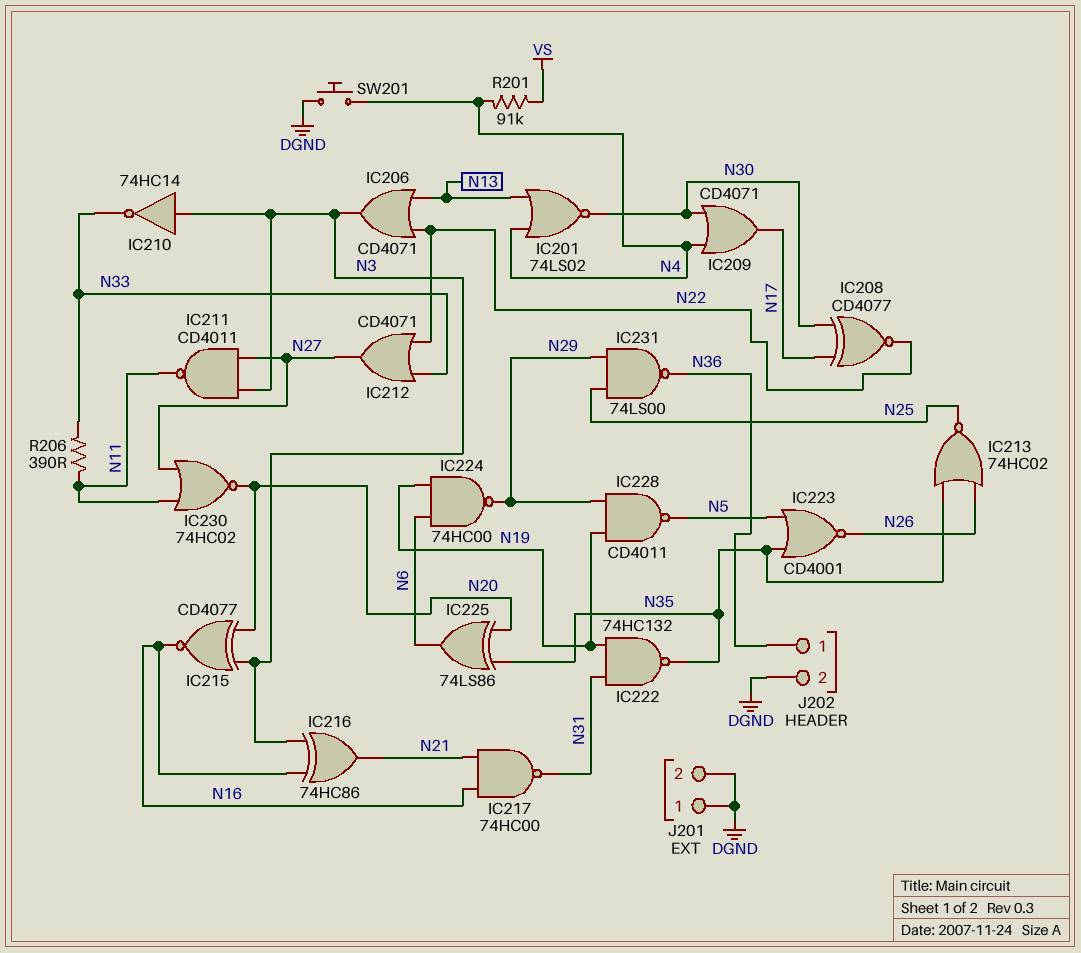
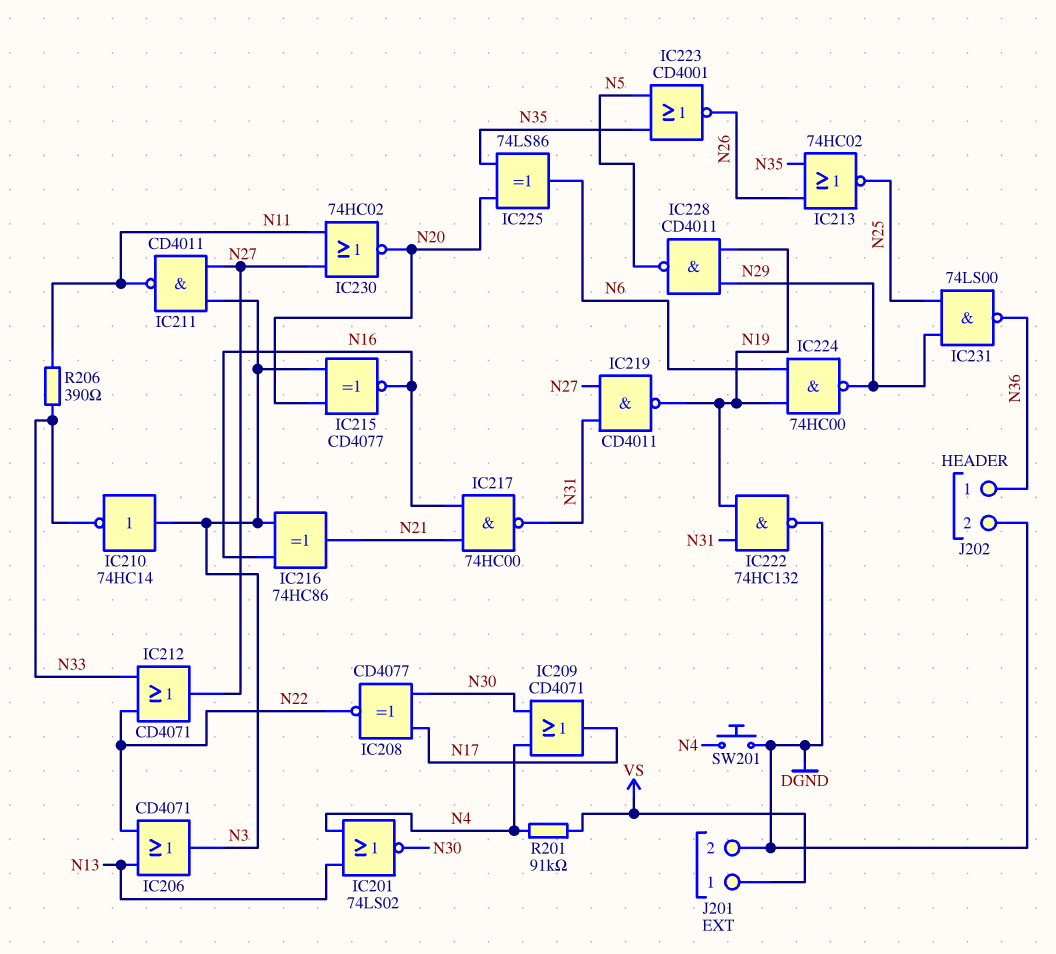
IC219: none -> NAND CD4011 (in N27, in N31, out N19)
IC222: NAND 74HC132 (in N19, in N31, out N35) -> NAND 74HC132 (in N19, in N31, out DGND)
J201 pin 1: DGND -> VS

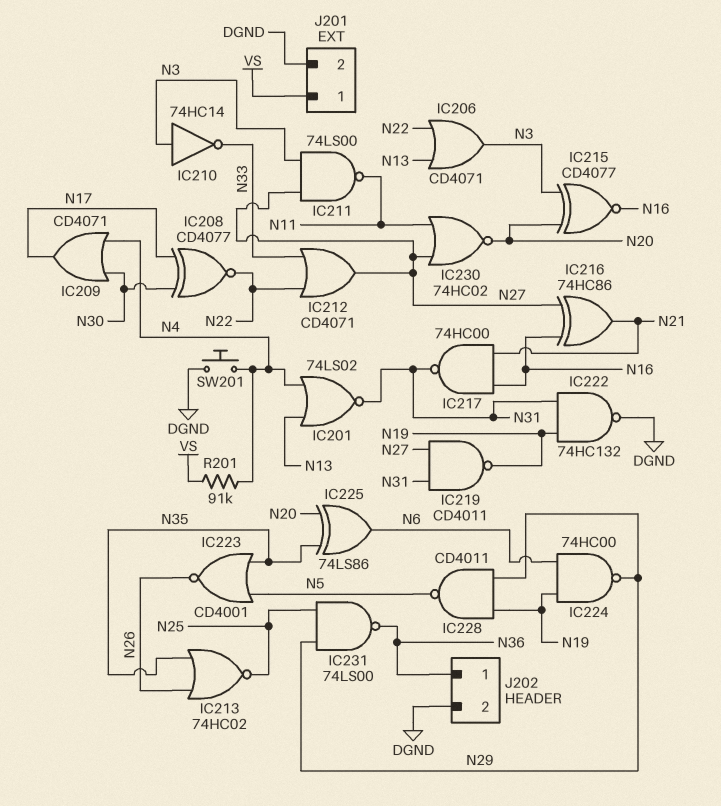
IC201: NOR 74LS02 (in N4, in N13, out N30) -> NOR 74LS02 (in N4, in N13, out N31)
IC211: NAND CD4011 (in N3, in N27, out N11) -> NAND 74LS00 (in N3, in N27, out N11)
IC216: XOR 74HC86 (in N3, in N16, out N21) -> XOR 74HC86 (in N16, in N27, out N21)
R206: 390 (N11, N33) -> none

